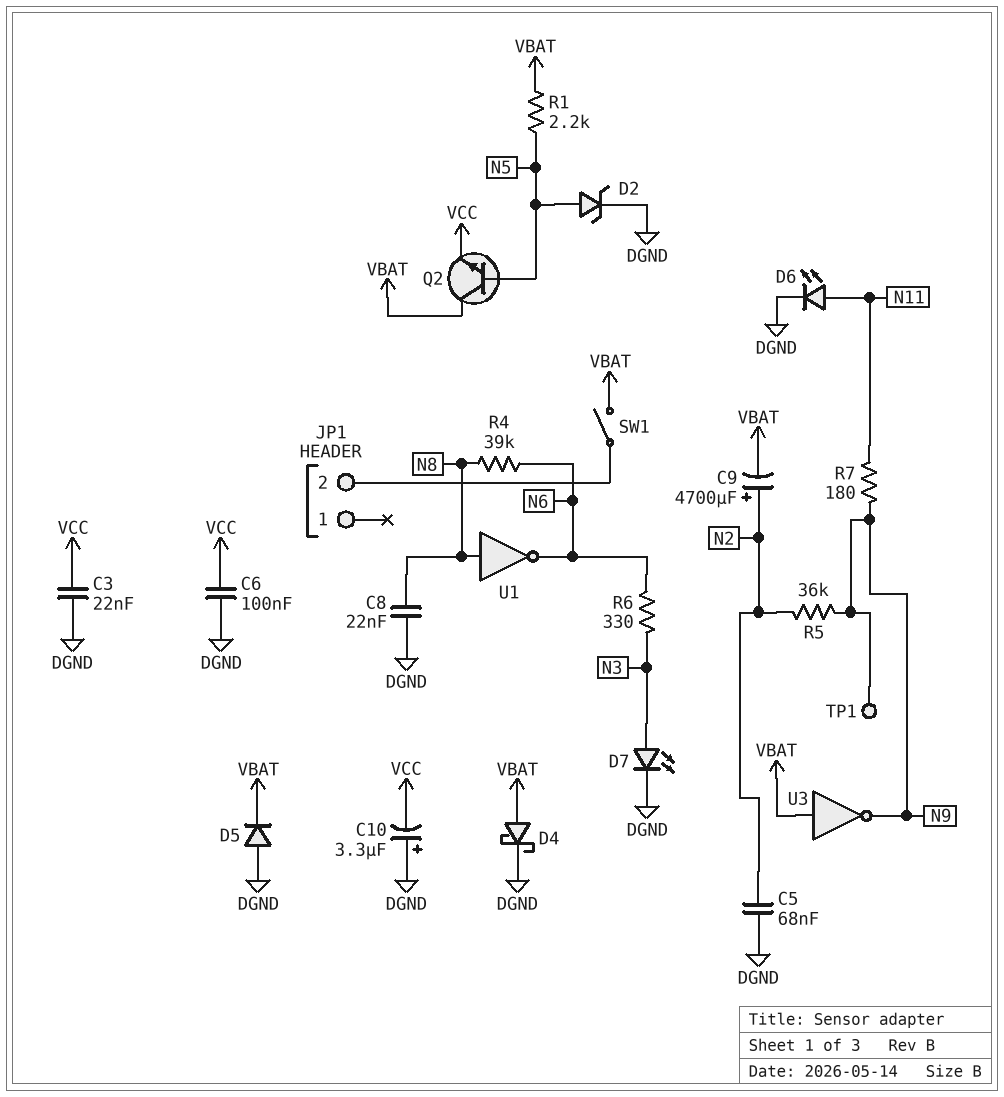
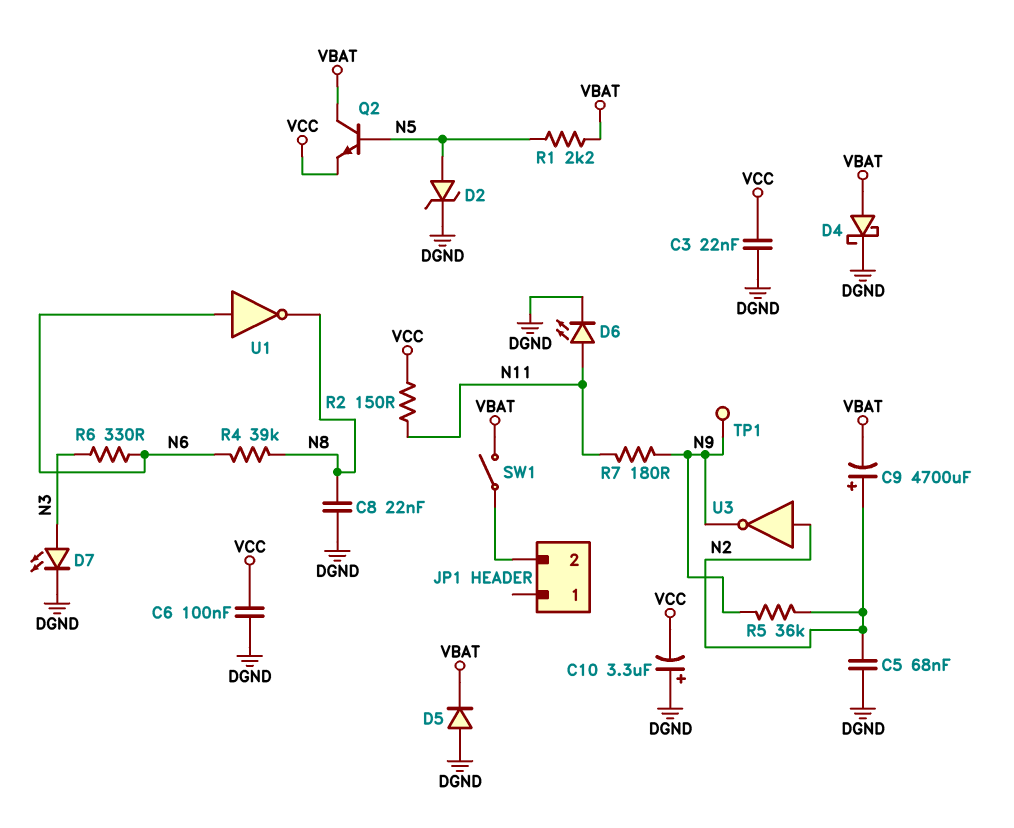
R2: none -> 150 (N11, VCC)
U1: NOT (in N8, out N6) -> NOT (in N6, out N8)
U3: NOT (in VBAT, out N9) -> NOT (in N2, out N9)

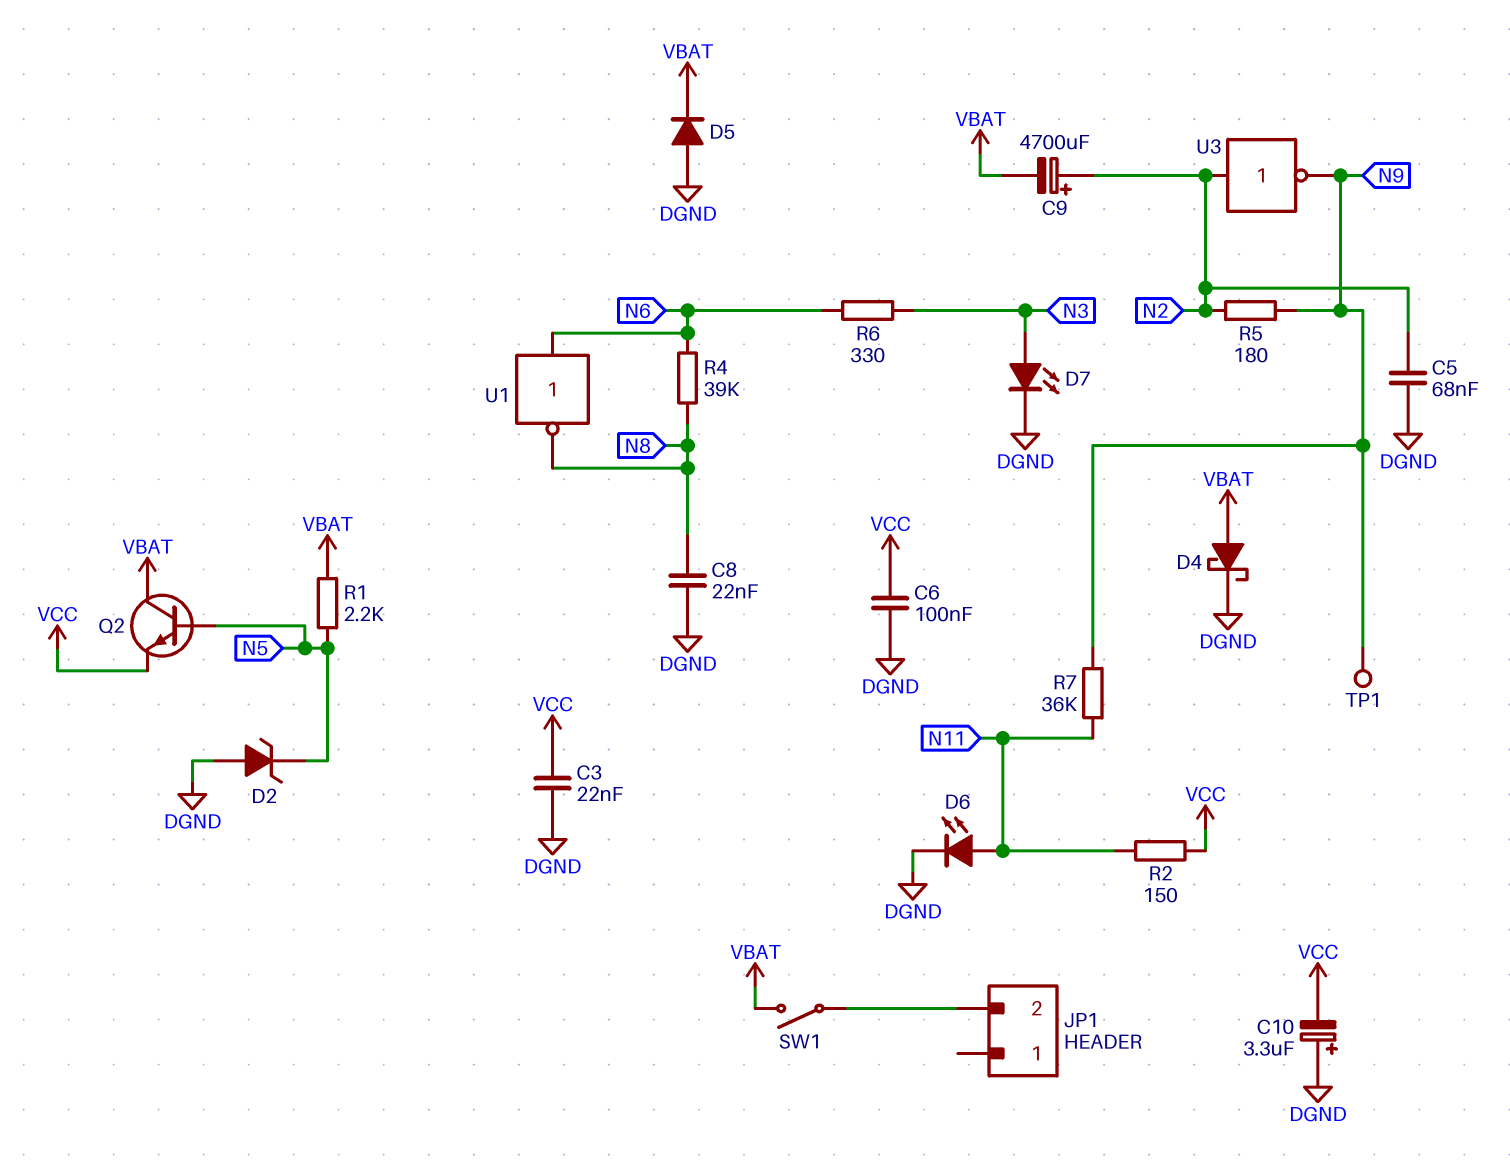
D2: zener (A N5, K DGND) -> zener (A DGND, K N5)
R5: 36k (N2, N9) -> 180 (N2, N9)
R7: 180 (N9, N11) -> 36k (N9, N11)

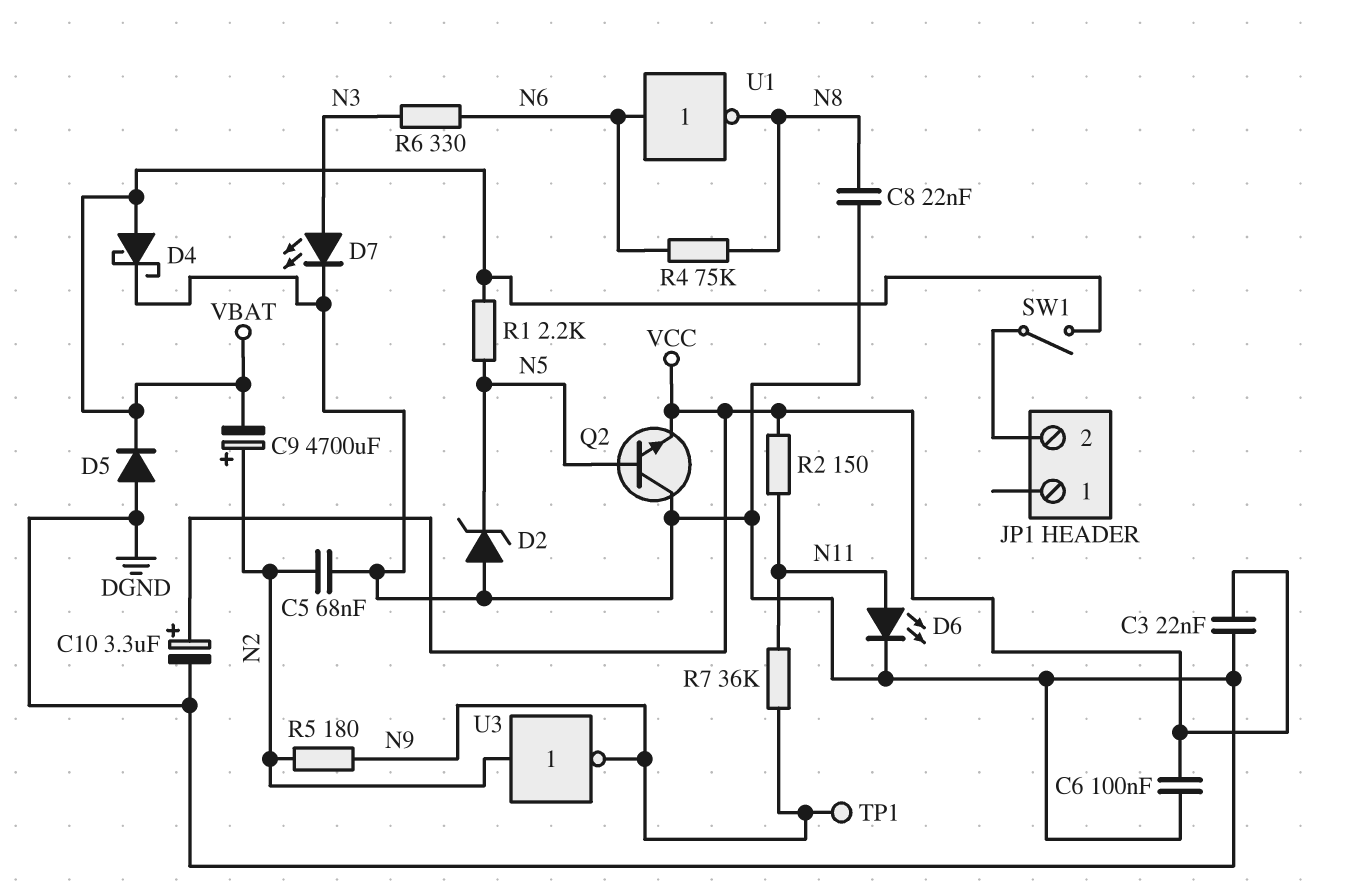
C10: 3.3uF (plus DGND, minus VCC) -> 3.3uF (plus VCC, minus DGND)
Q2: NPN (B N5, C VBAT, E VCC) -> NPN (B N5, C DGND, E VCC)
R4: 39k (N6, N8) -> 75k (N6, N8)

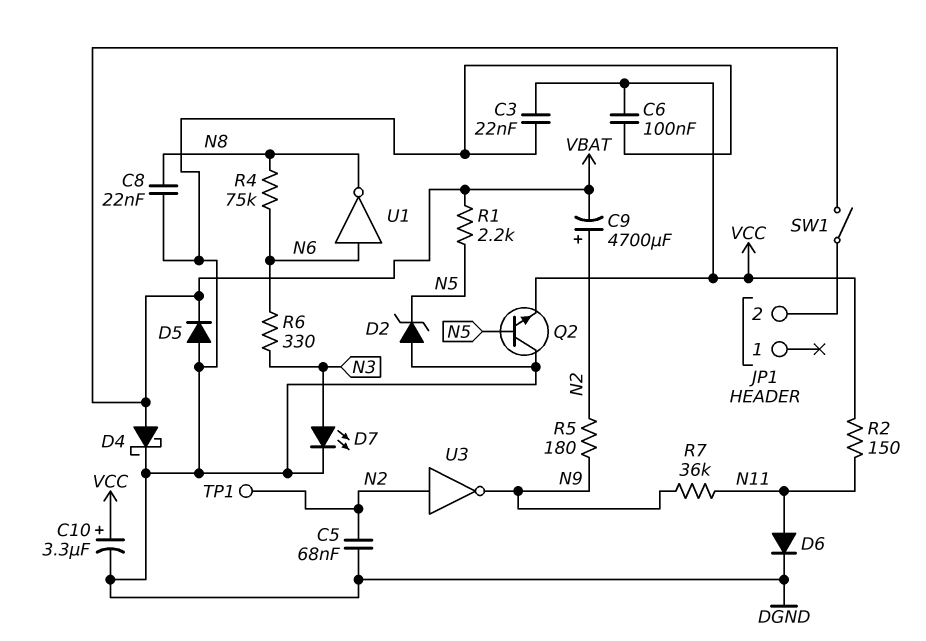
D6: LED (A N11, K DGND) -> diode (A N11, K DGND)
TP1: test point (N9) -> test point (N2)

